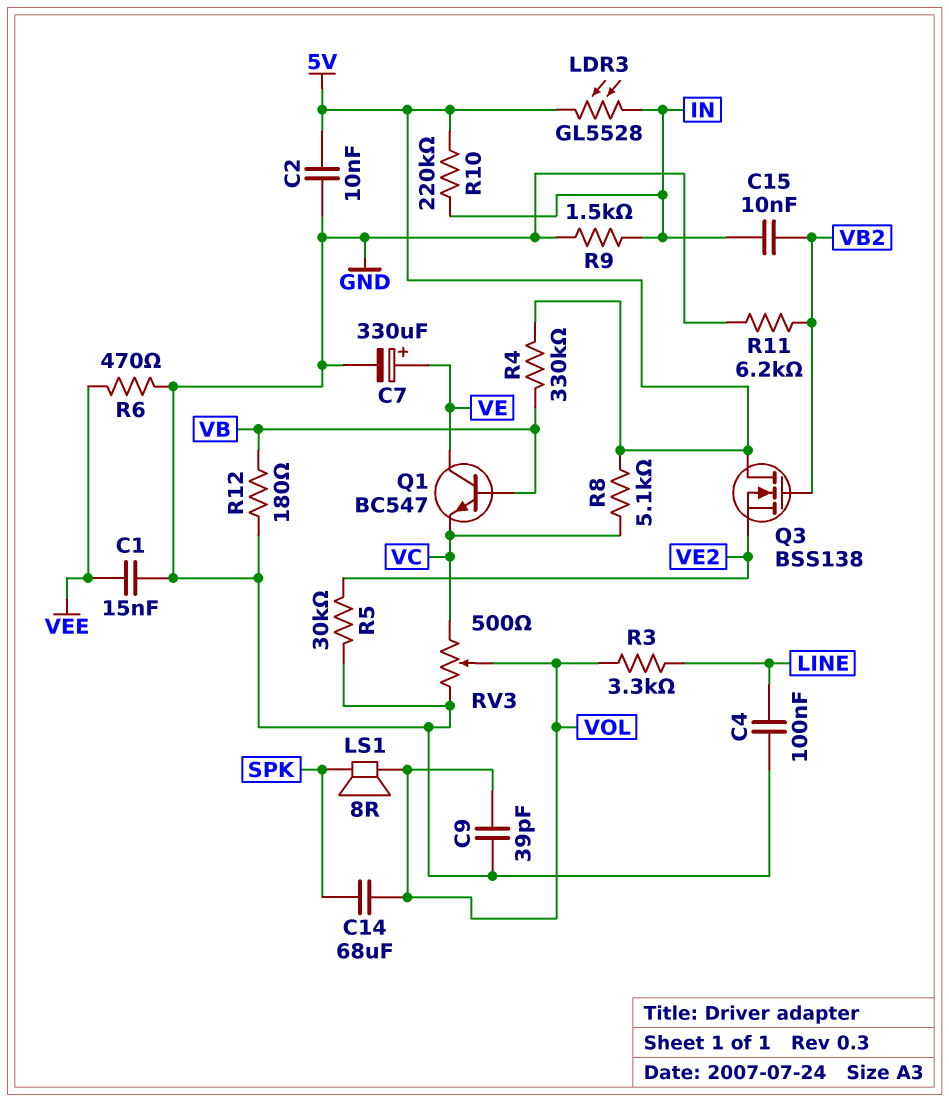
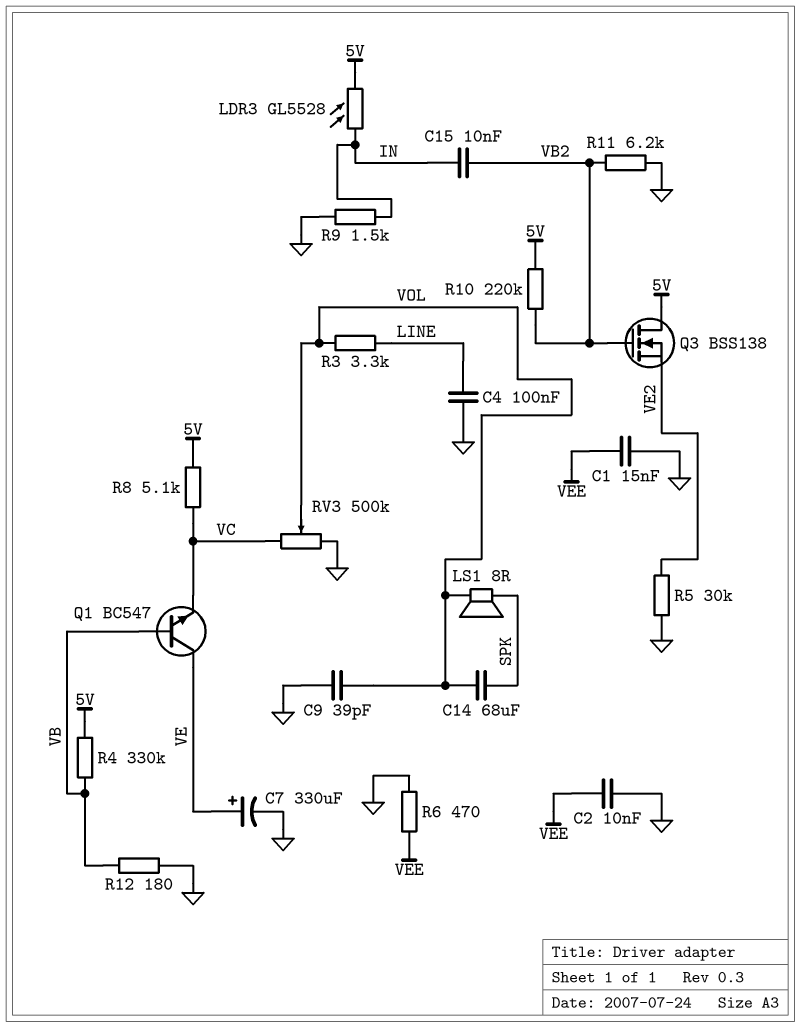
C2: 10nF (5V, GND) -> 10nF (GND, VEE)
R10: 220k (5V, IN) -> 220k (5V, VB2)
RV3: 500 (GND, VC, wiper VOL) -> 500k (GND, VC, wiper VOL)

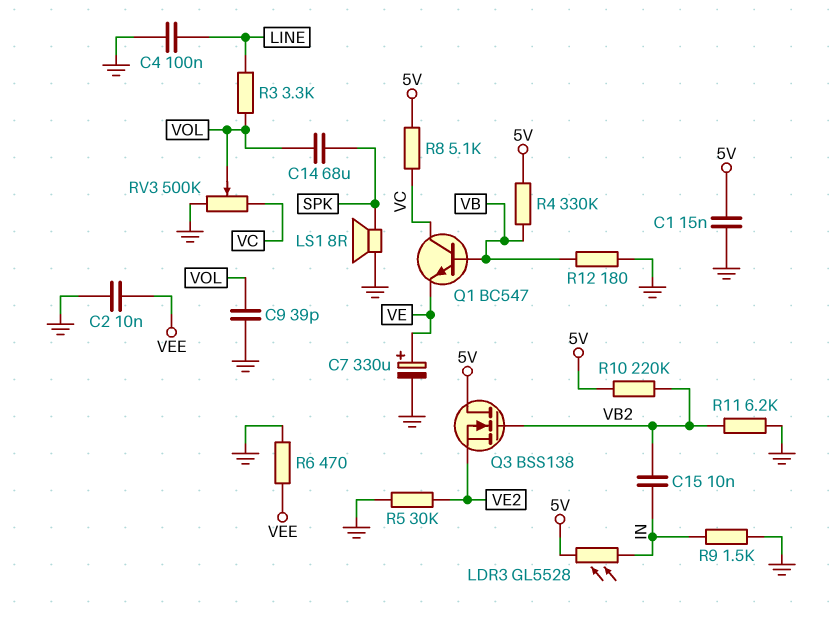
C1: 15nF (GND, VEE) -> 15nF (5V, GND)
LS1: speaker 8R (SPK, VOL) -> speaker 8R (GND, SPK)
Q1: NPN BC547 (B VB, C VE, E VC) -> NPN BC547 (B VB, C VC, E VE)

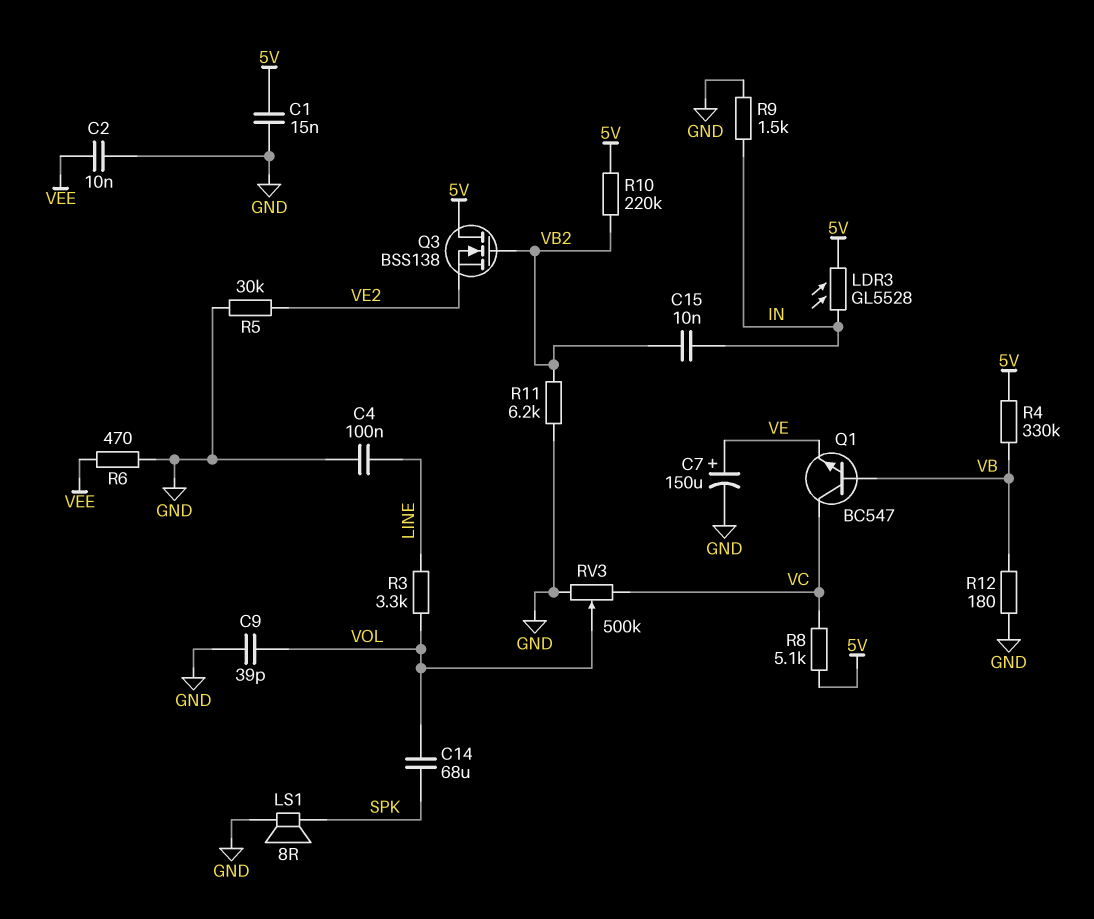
C7: 330uF (plus VE, minus GND) -> 150uF (plus VE, minus GND)

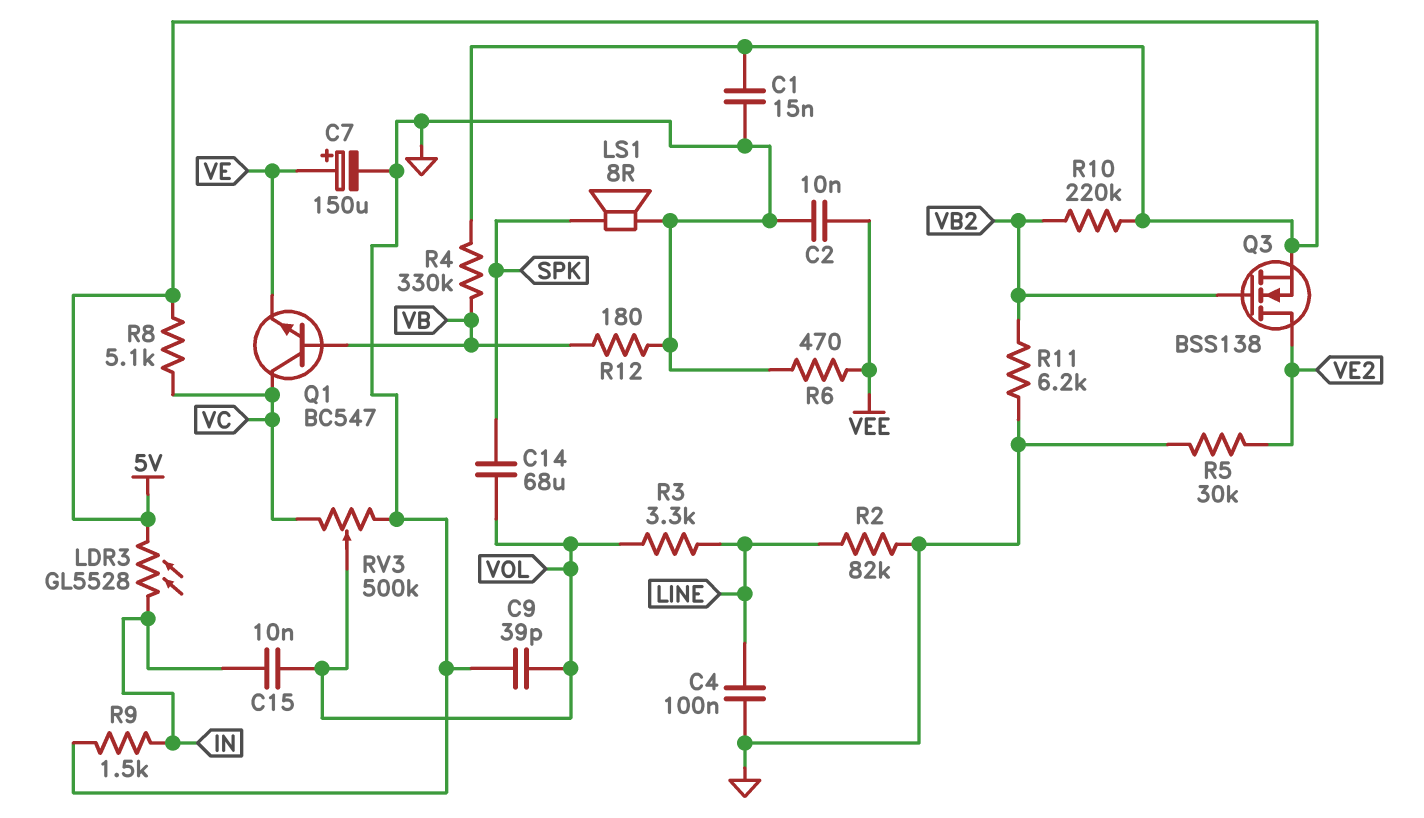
C15: 10nF (IN, VB2) -> 10nF (IN, VOL)
Q3: NMOS BSS138 (G VB2, D 5V, S VE2) -> NMOS BSS138 (G VB2, D VE2, S 5V)
R2: none -> 82k (GND, LINE)

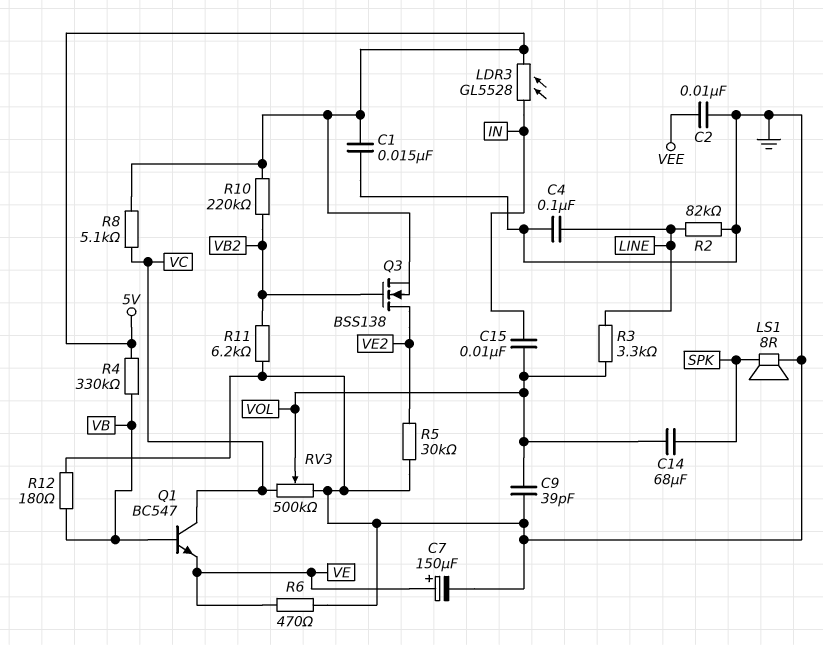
R6: 470 (GND, VEE) -> 470 (GND, VE)
R9: 1.5k (GND, IN) -> none

